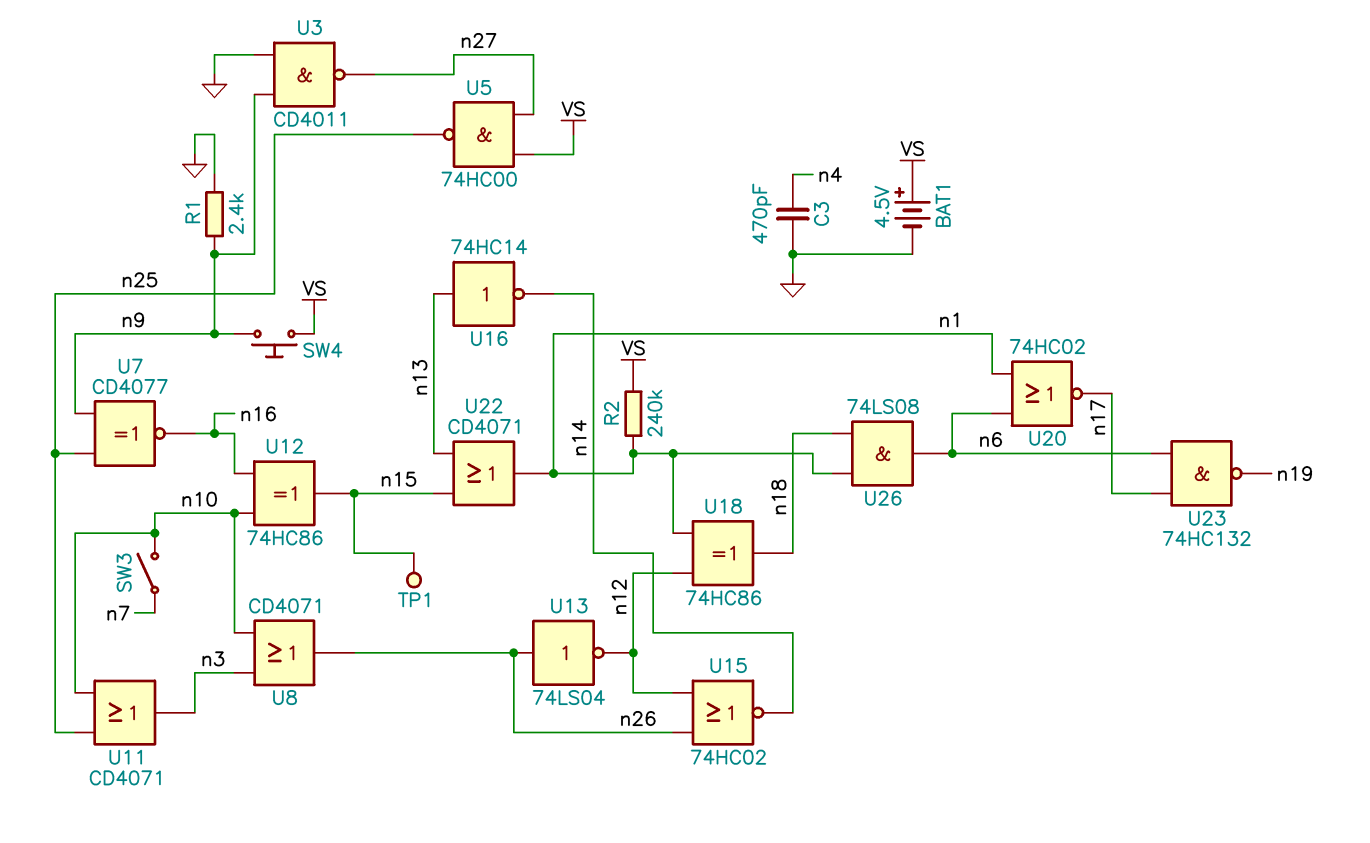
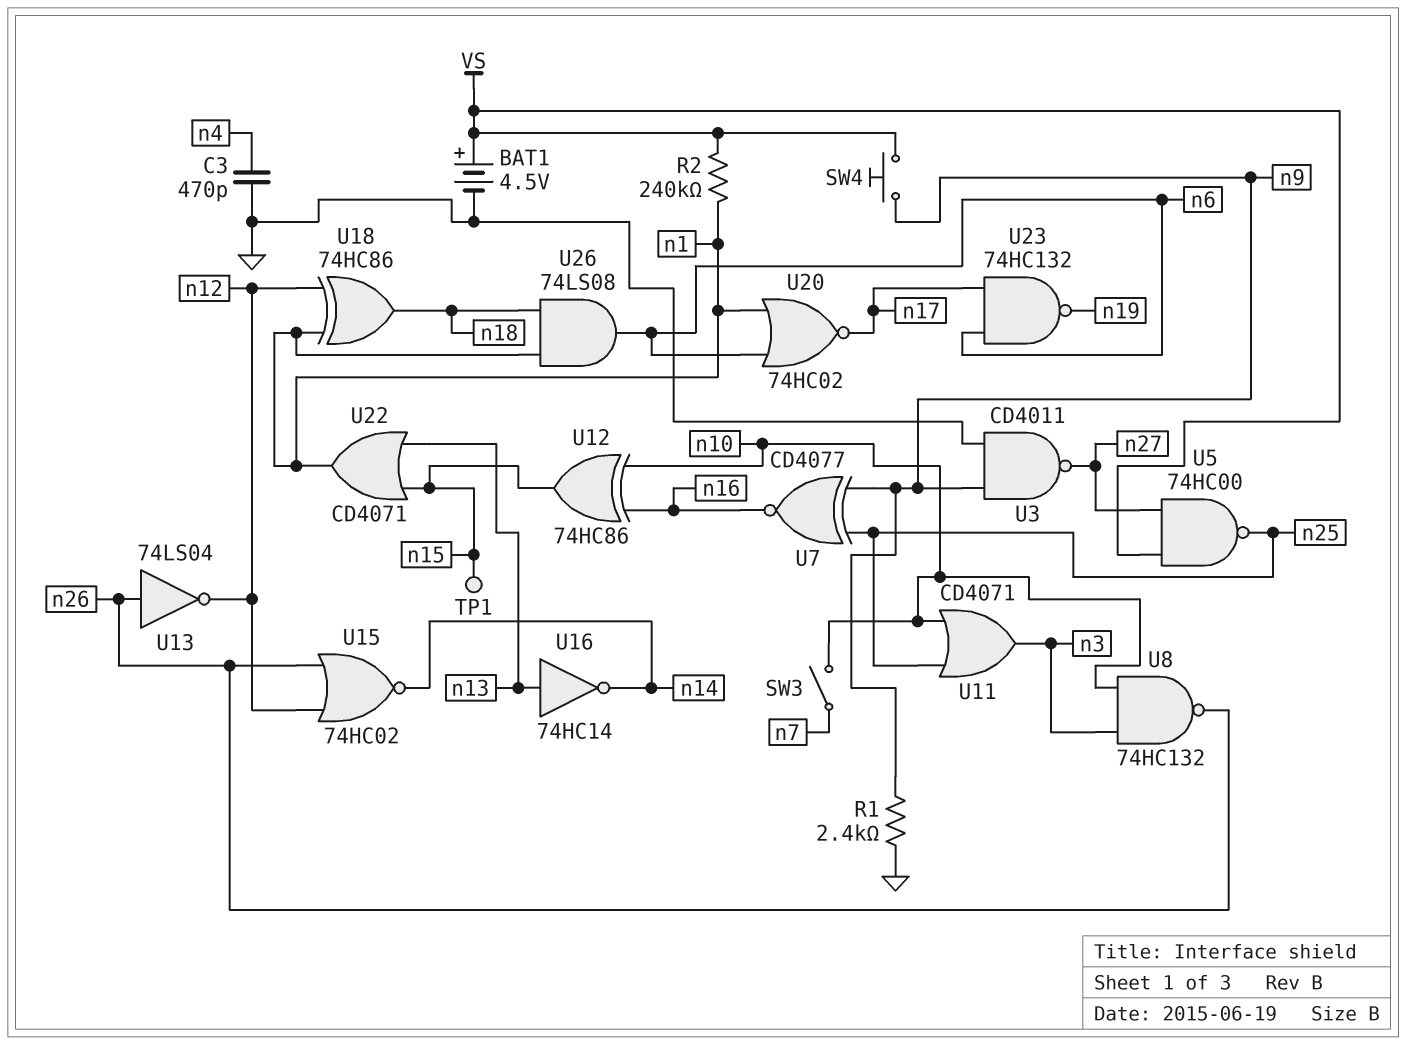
U8: OR CD4071 (in n3, in n10, out n26) -> NAND 74HC132 (in n3, in n10, out n26)

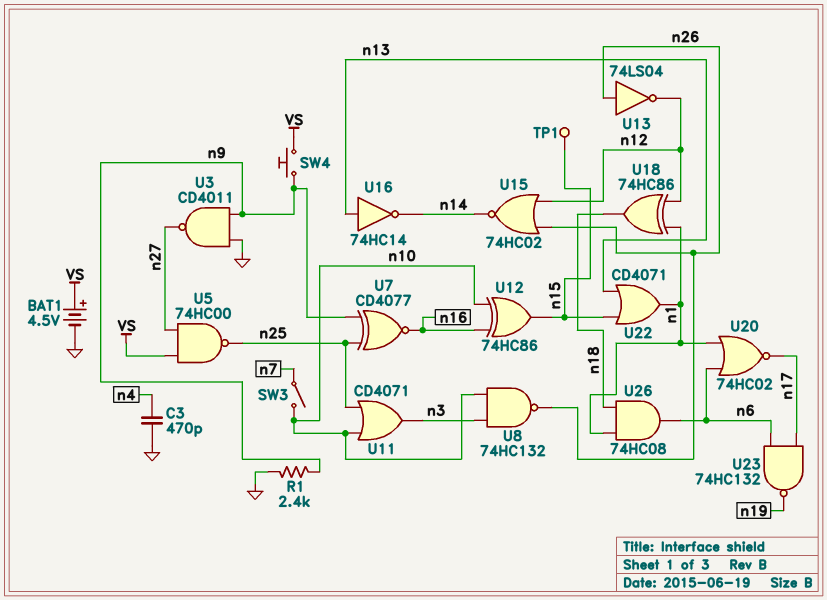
R2: 240k (VS, n1) -> none
U26: AND 74LS08 (in n1, in n18, out n6) -> AND 74HC08 (in n1, in n18, out n6)

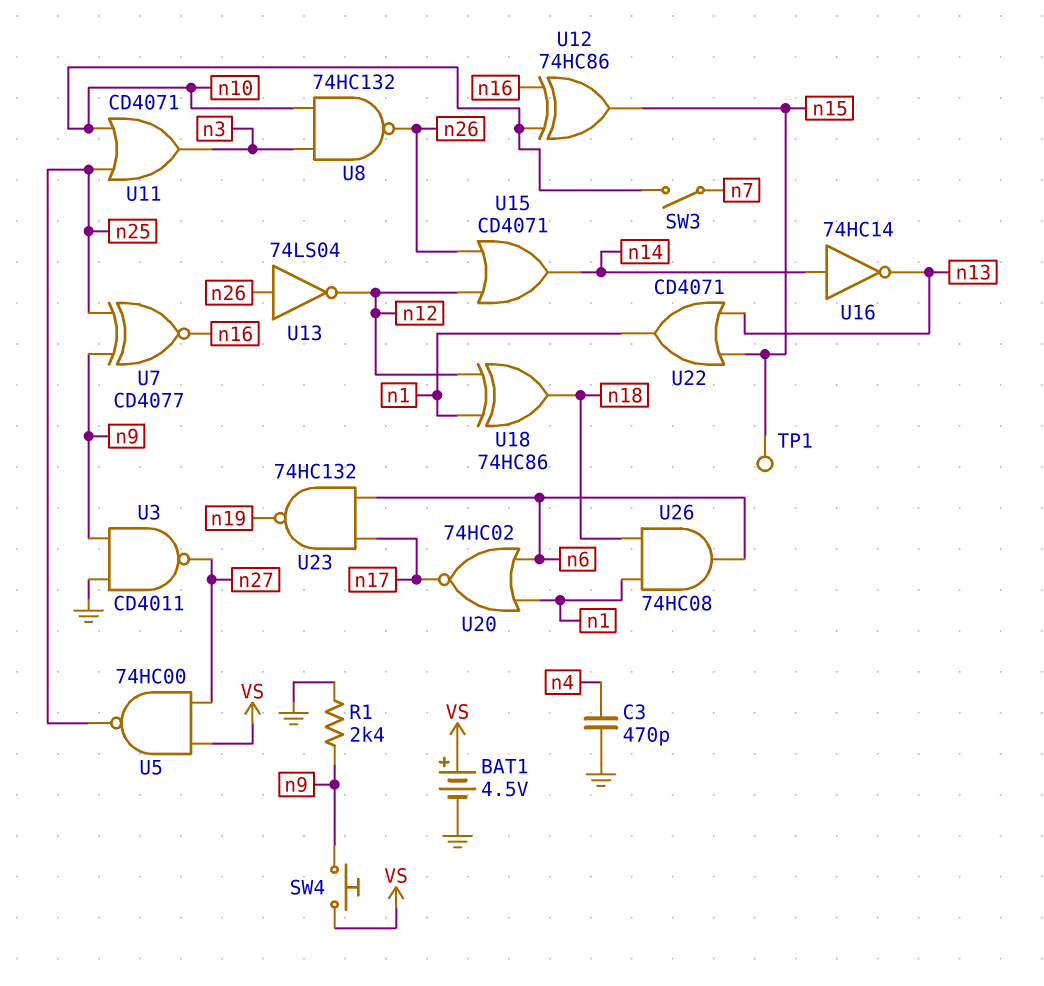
U15: NOR 74HC02 (in n12, in n26, out n14) -> OR CD4071 (in n12, in n26, out n14)
U16: NOT 74HC14 (in n13, out n14) -> NOT 74HC14 (in n14, out n13)

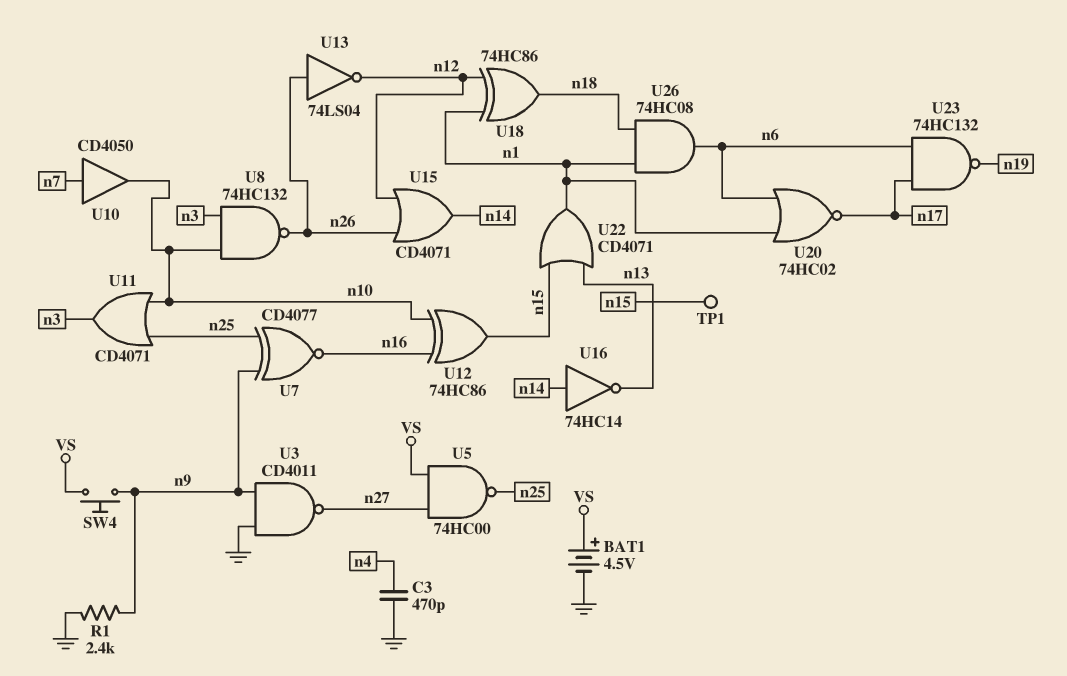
SW3: switch (n7, n10) -> none
U10: none -> buffer CD4050 (in n7, out n10)

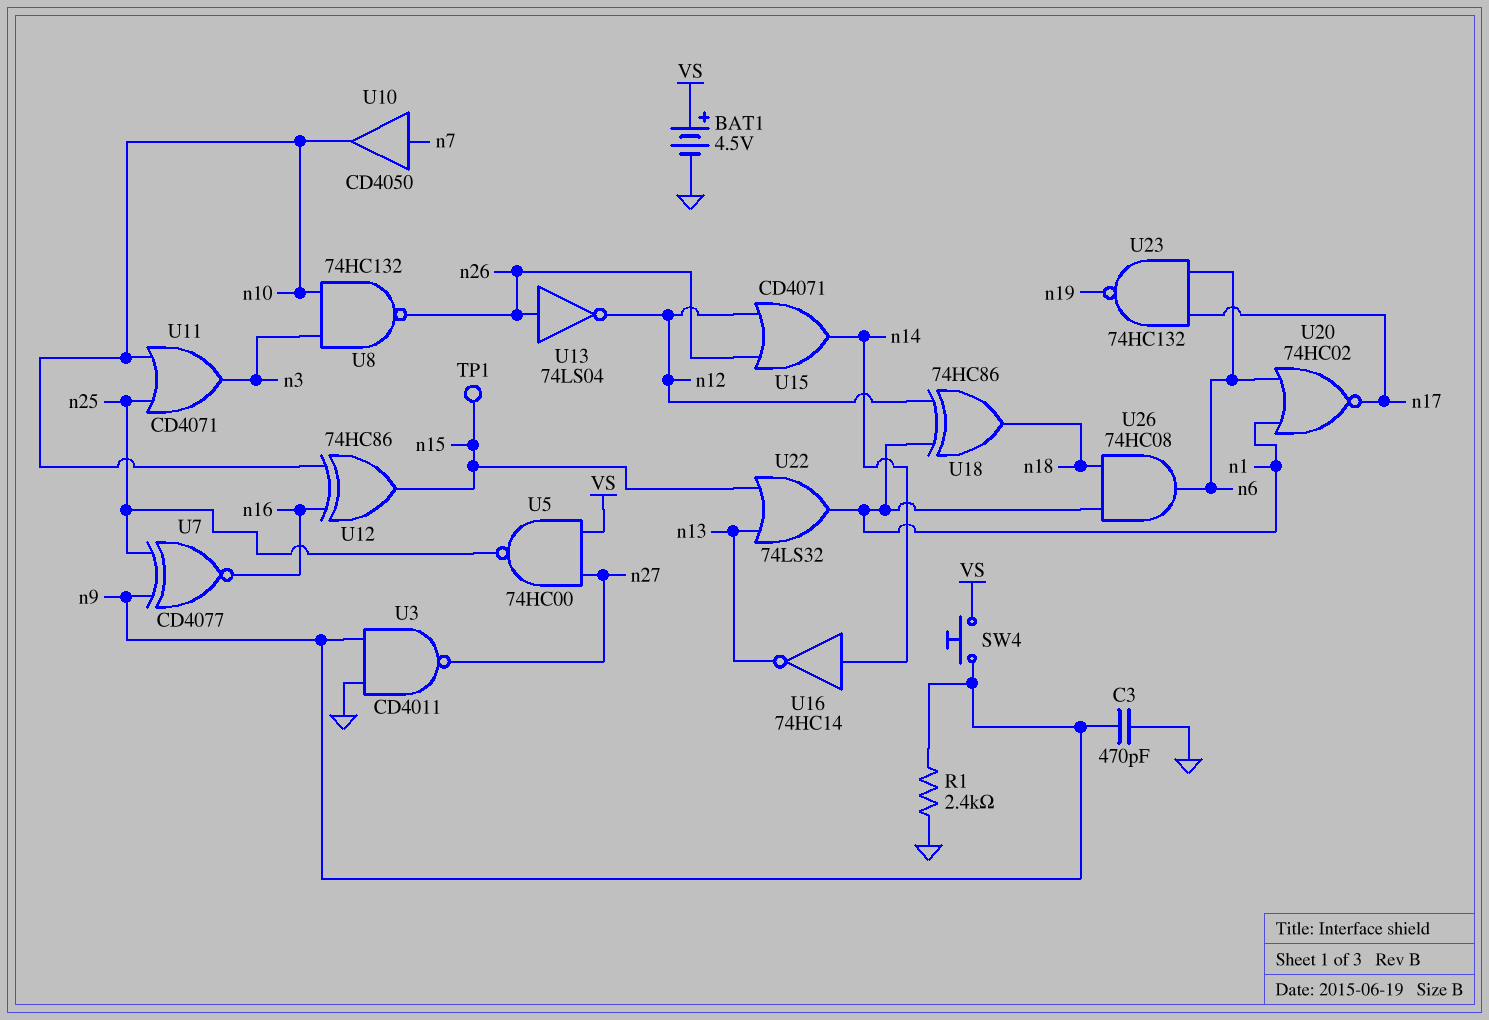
C3: 470pF (GND, n4) -> 470pF (GND, n9)
U22: OR CD4071 (in n13, in n15, out n1) -> OR 74LS32 (in n13, in n15, out n1)

